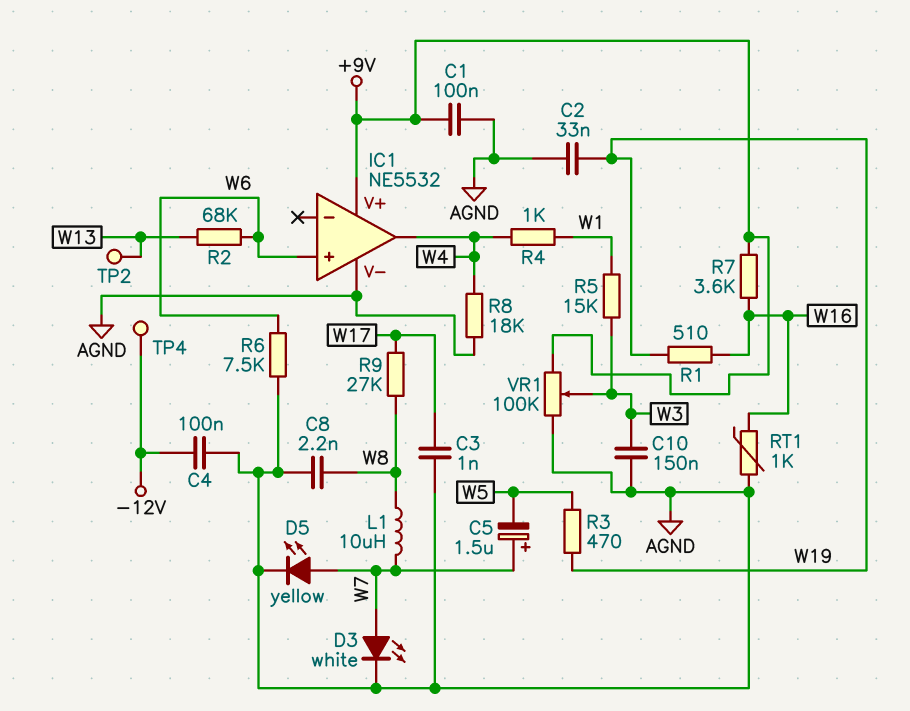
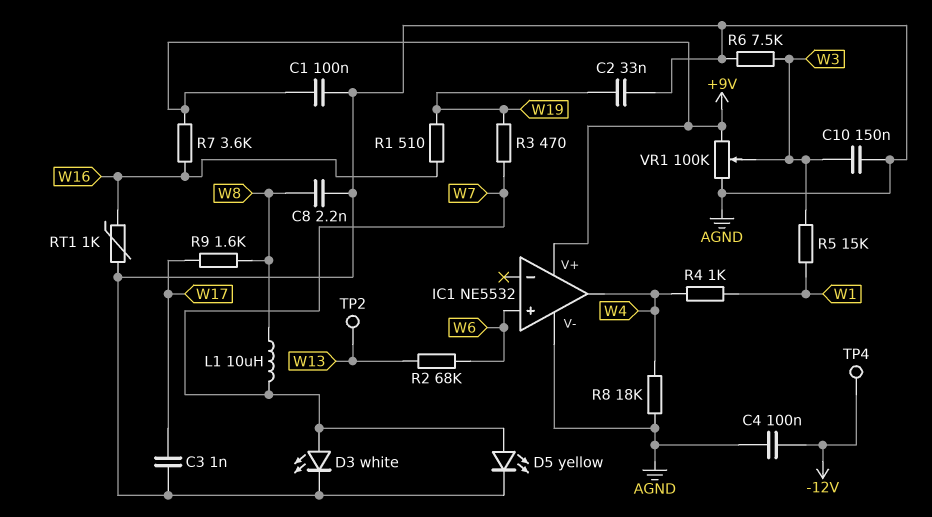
C5: 1.5uF (plus W7, minus W5) -> none
R3: 470 (W5, W19) -> 470 (W7, W19)
R6: 7.5k (AGND, W6) -> 7.5k (AGND, W3)
R9: 27k (W8, W17) -> 1.6k (W8, W17)

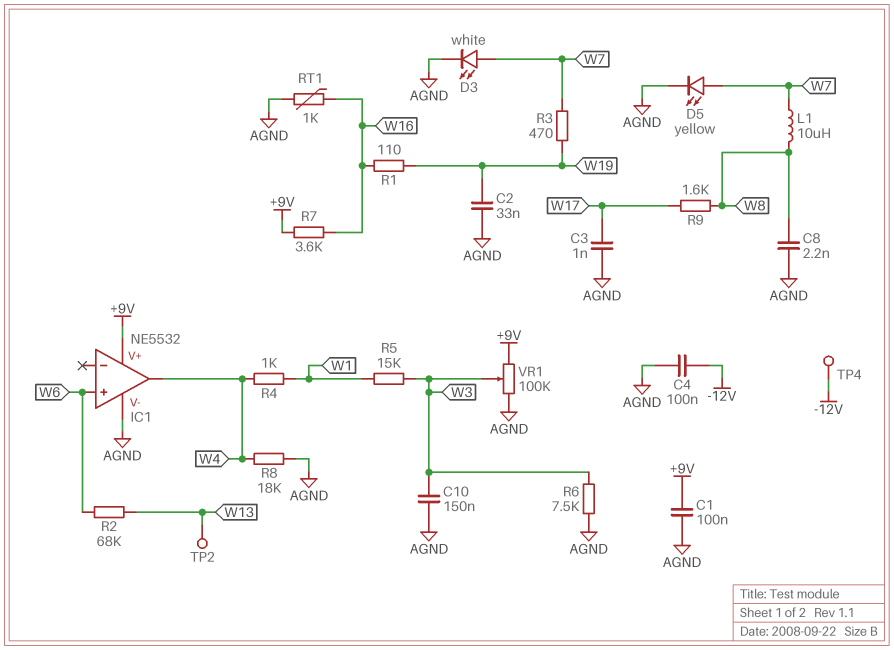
R1: 510 (W16, W19) -> 110 (W16, W19)

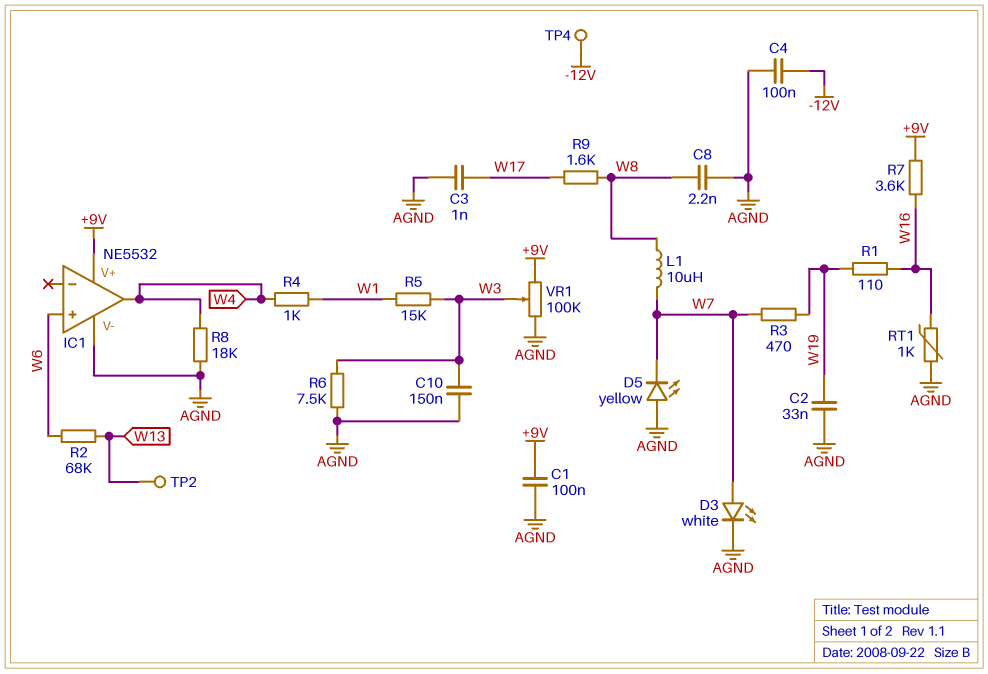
D5: LED yellow (A W7, K AGND) -> LED yellow (A AGND, K W7)

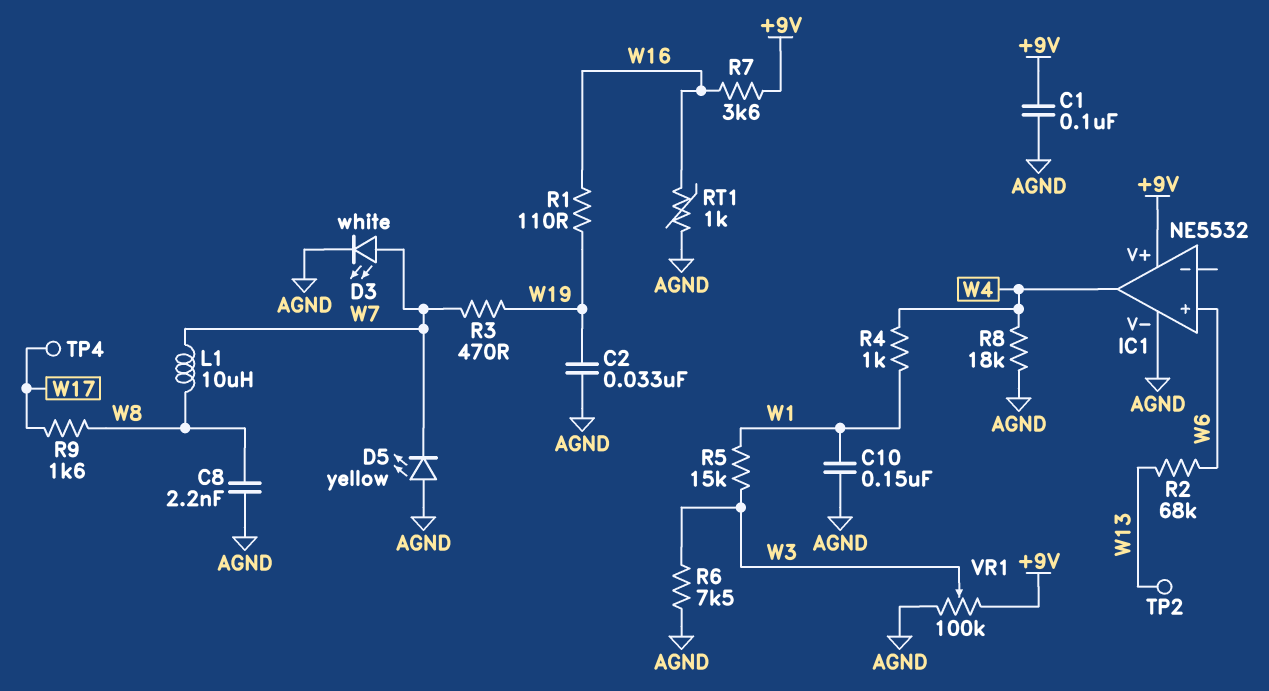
C3: 1nF (AGND, W17) -> none
C4: 100nF (-12V, AGND) -> none
C10: 150nF (AGND, W3) -> 150nF (AGND, W1)
TP4: test point (-12V) -> test point (W17)

